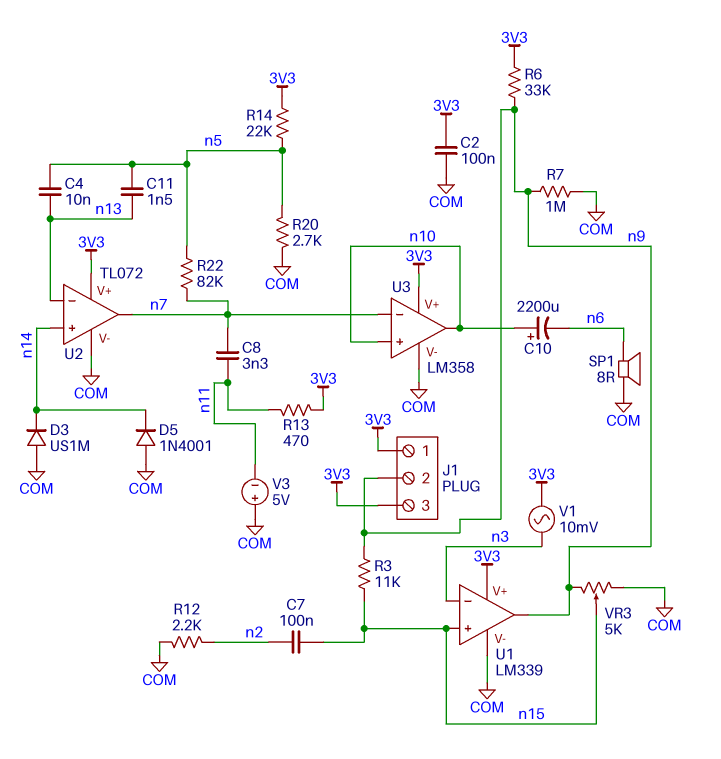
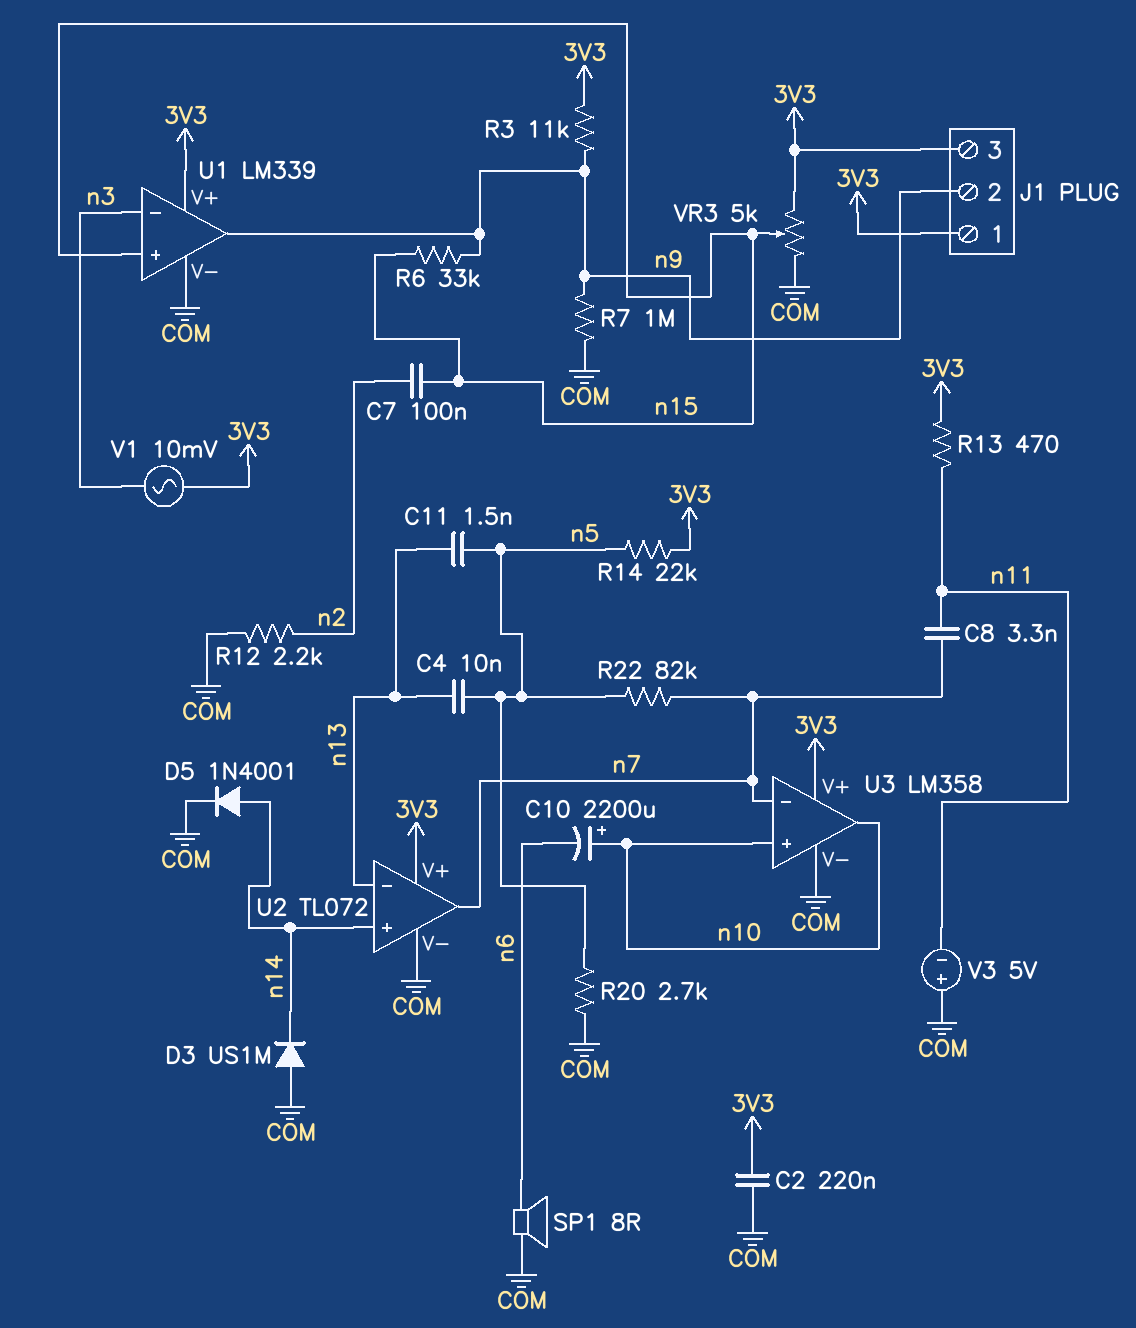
C2: 100nF (3V3, COM) -> 220nF (3V3, COM)
D5: diode 1N4001 (A COM, K n14) -> diode 1N4001 (A n14, K COM)
R3: 11k (n9, n15) -> 11k (3V3, n9)
R6: 33k (3V3, n9) -> 33k (n9, n15)
VR3: 5k (COM, n9, wiper n15) -> 5k (3V3, COM, wiper n15)

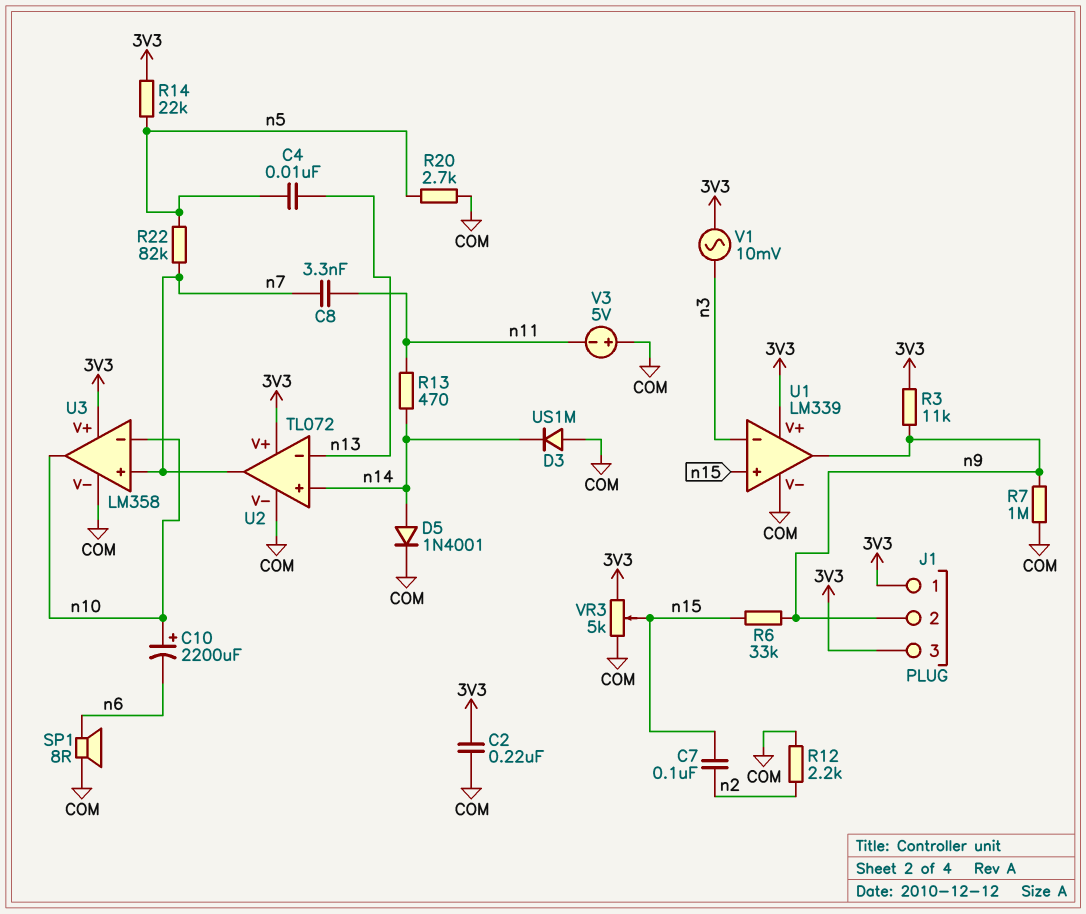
C11: 1.5nF (n5, n13) -> none
R13: 470 (3V3, n11) -> 470 (n11, n14)
U3 pin in+: n10 -> n7
U3 pin in-: n7 -> n10

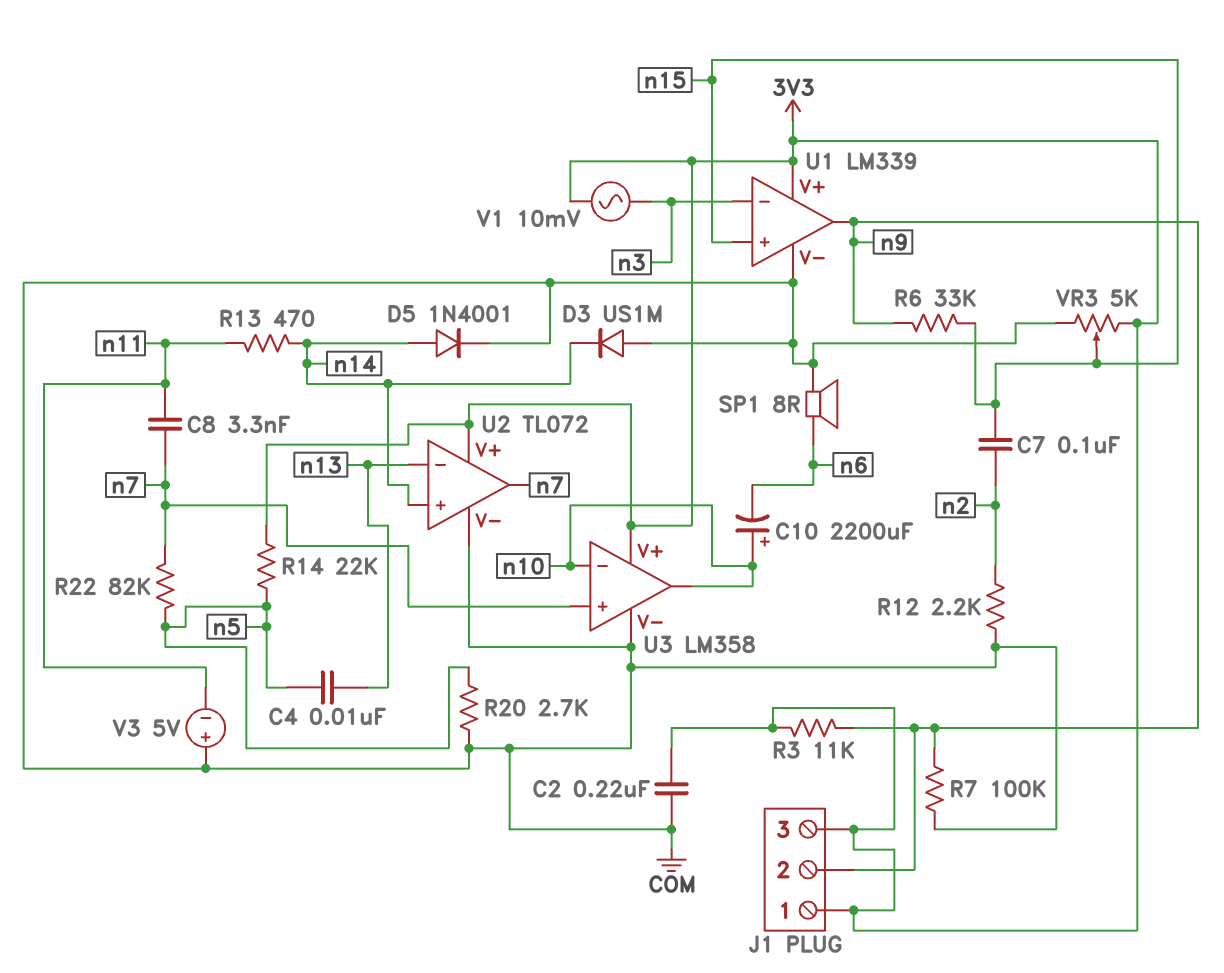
R7: 1M (COM, n9) -> 100k (COM, n9)

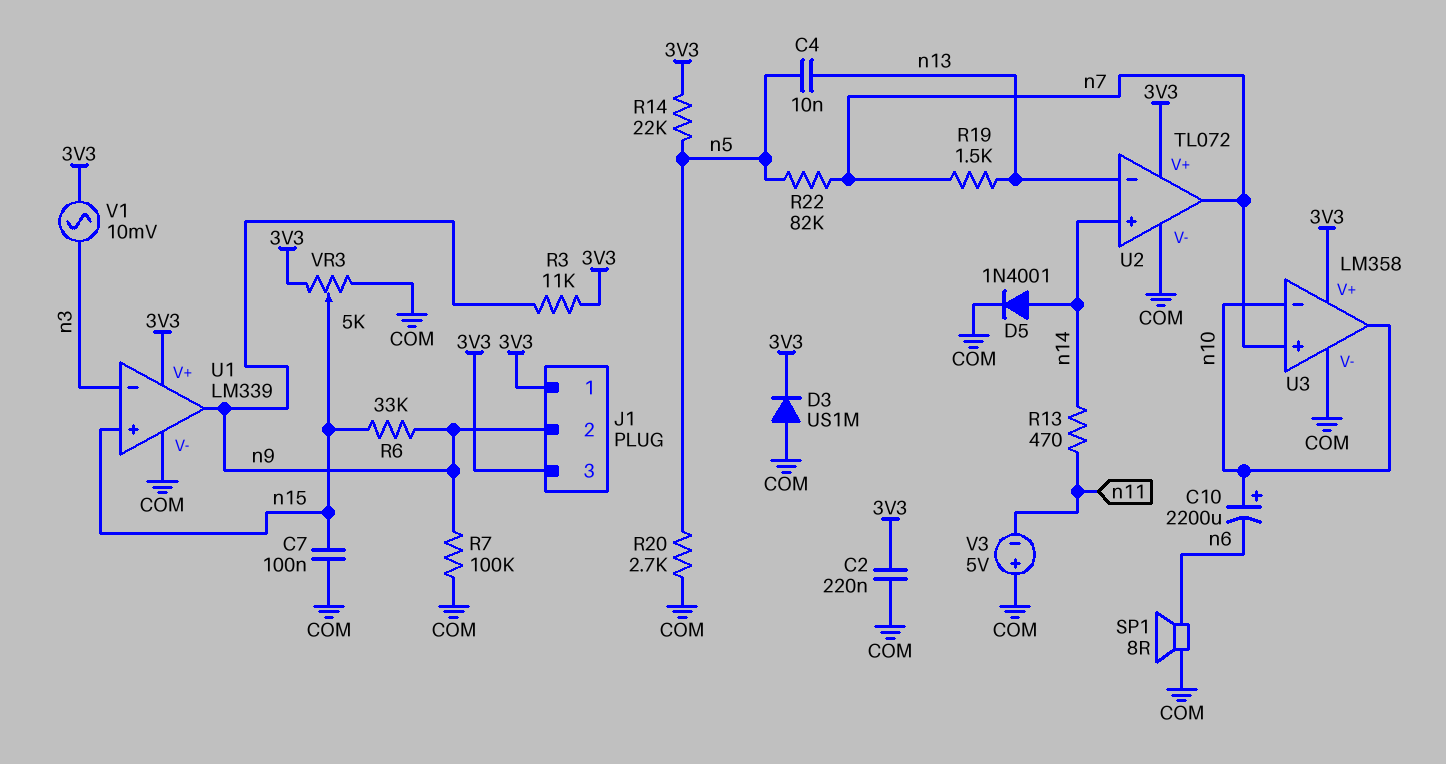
C7: 100nF (n2, n15) -> 100nF (COM, n15)
C8: 3.3nF (n7, n11) -> none
D3: diode US1M (A COM, K n14) -> diode US1M (A COM, K 3V3)
R12: 2.2k (COM, n2) -> none
R19: none -> 1.5k (n7, n13)

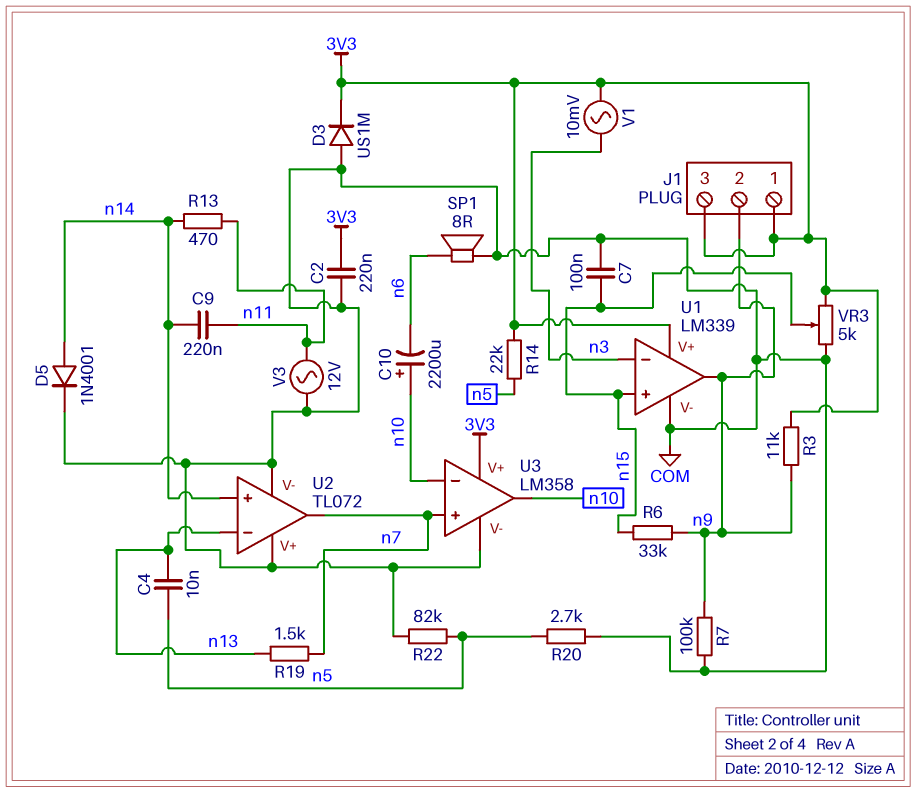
C9: none -> 220nF (n11, n14)
R22: 82k (n5, n7) -> 82k (COM, n5)
U2 pin V+: 3V3 -> COM
V3: 5V (plus COM, minus n11) -> AC 12V (COM, n11)

